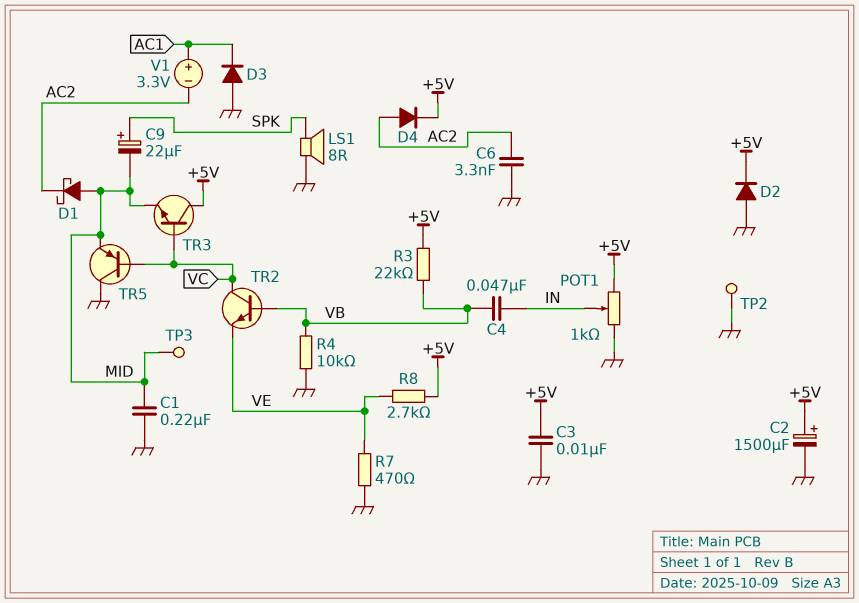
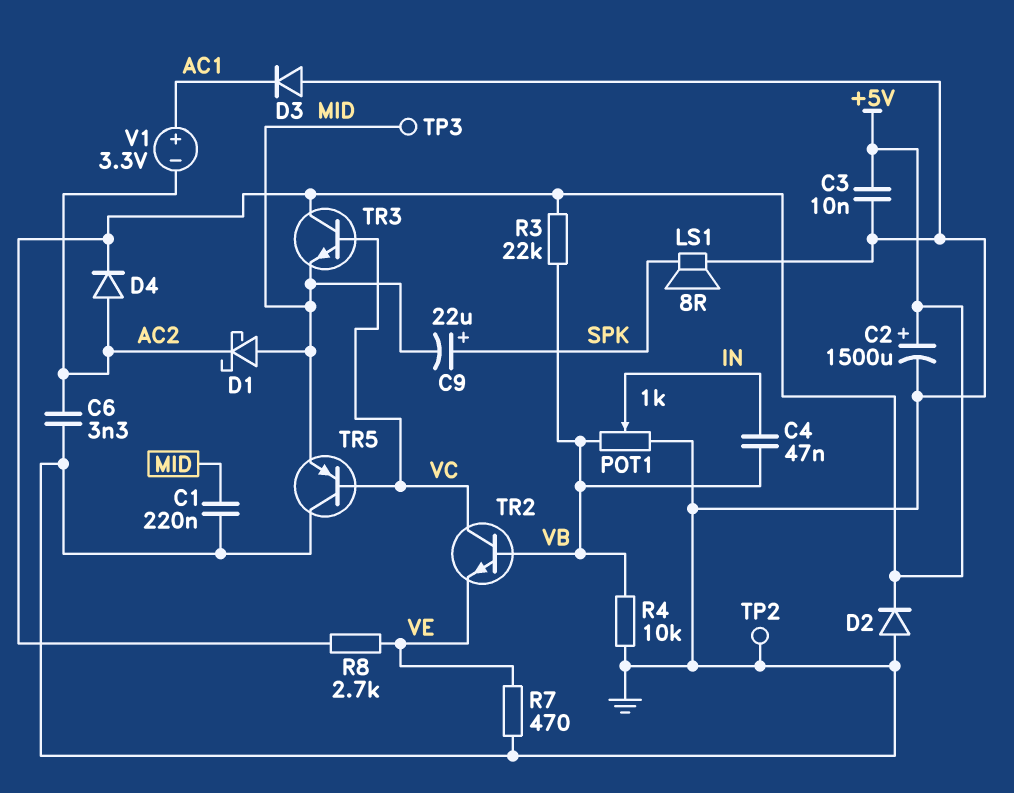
POT1: 1k (+5V, GND, wiper IN) -> 1k (GND, VB, wiper IN)

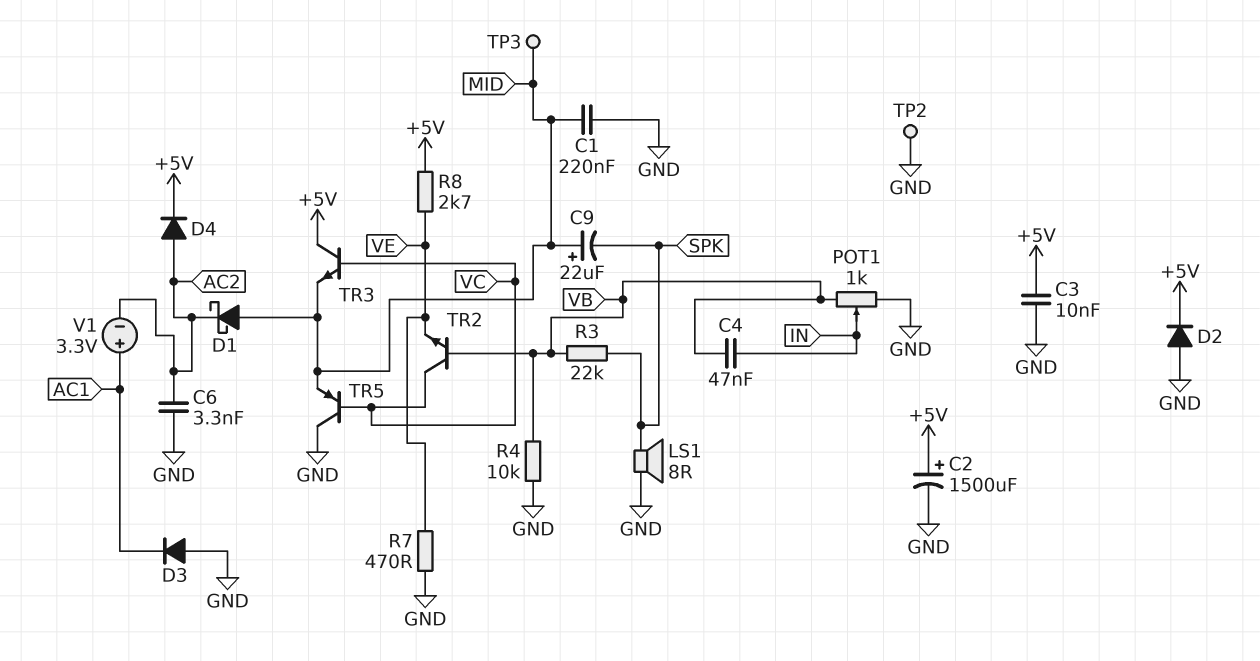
C9: 22uF (plus SPK, minus MID) -> 22uF (plus MID, minus SPK)
R3: 22k (+5V, VB) -> 22k (SPK, VB)

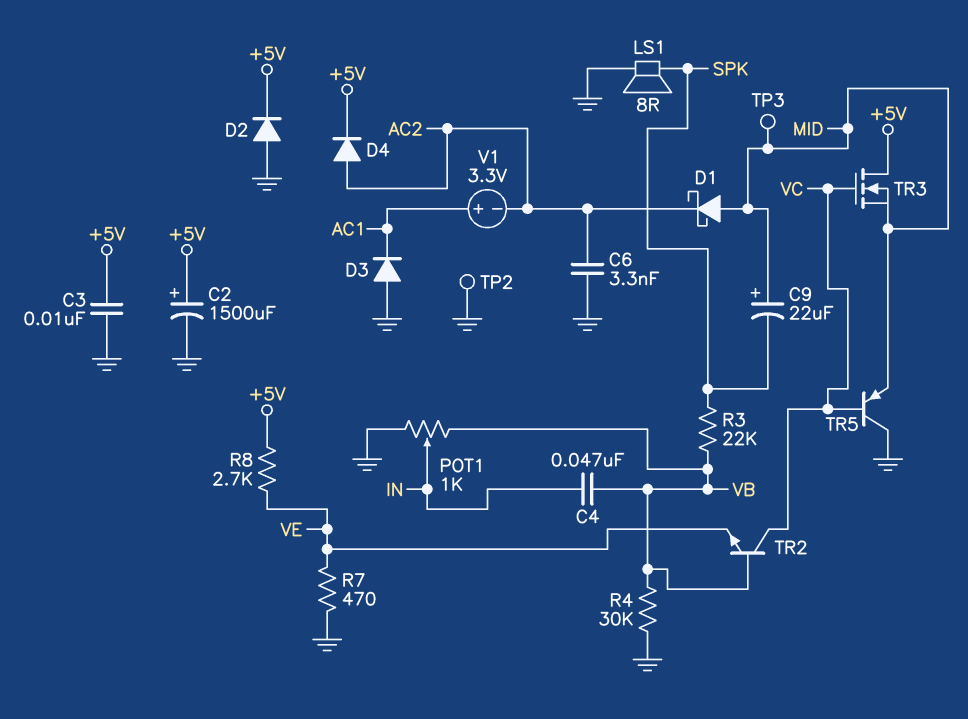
C1: 220nF (GND, MID) -> none
R4: 10k (GND, VB) -> 30k (GND, VB)
TR3: NPN (B VC, C +5V, E MID) -> NMOS (G VC, D +5V, S MID)

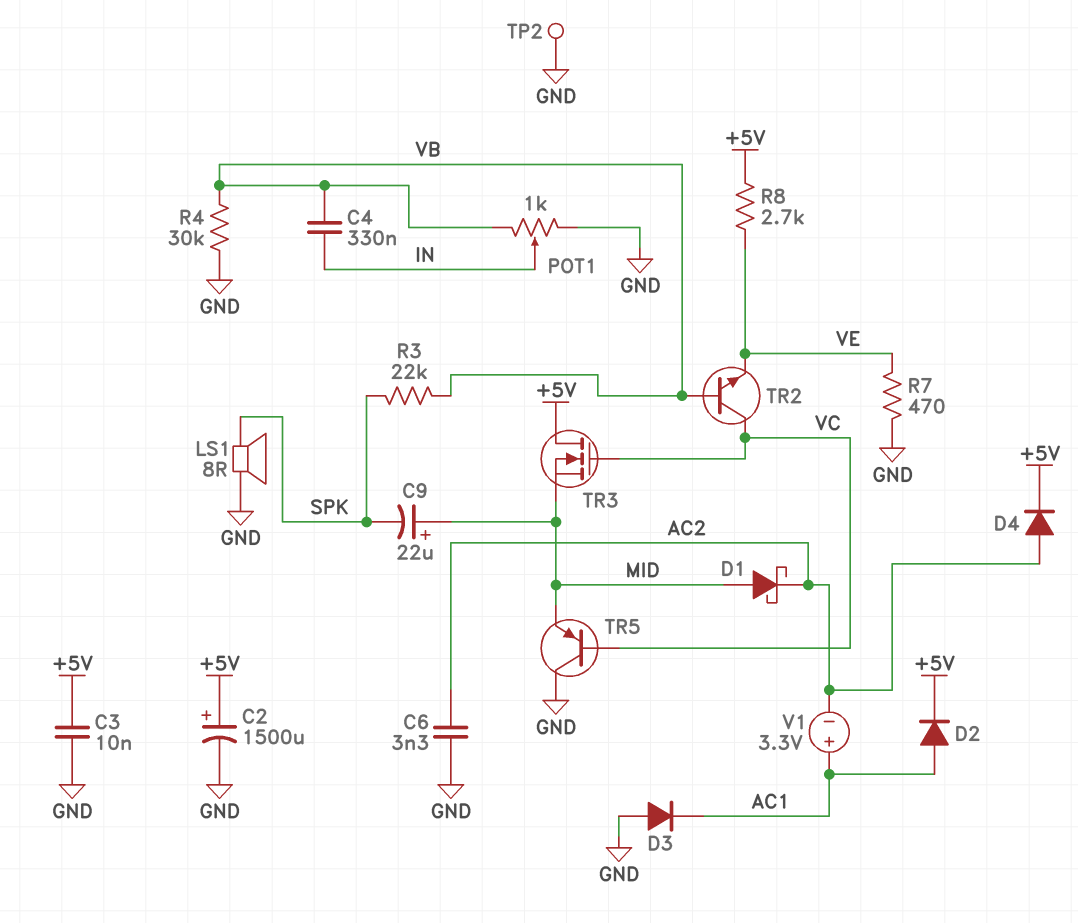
C4: 47nF (IN, VB) -> 330nF (IN, VB)
D2: diode (A GND, K +5V) -> diode (A AC1, K +5V)
TP3: test point (MID) -> none

